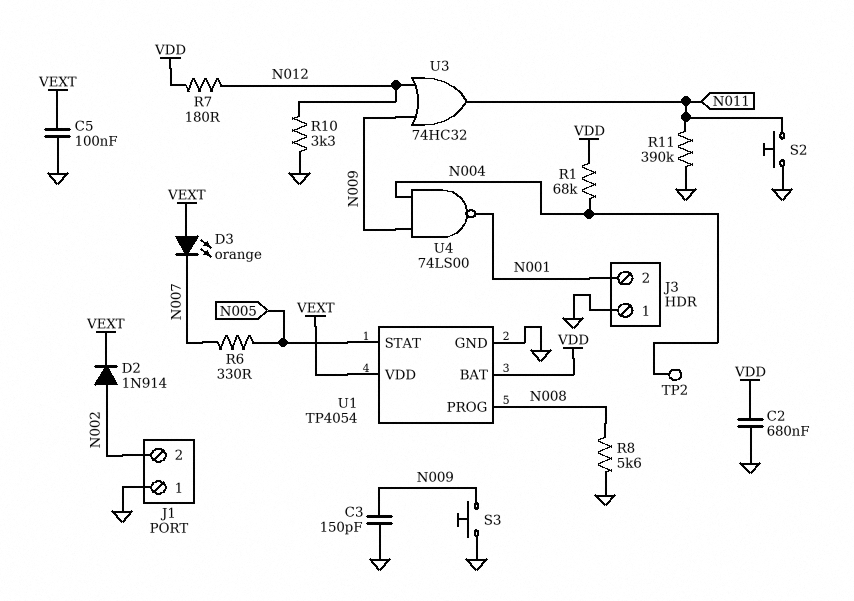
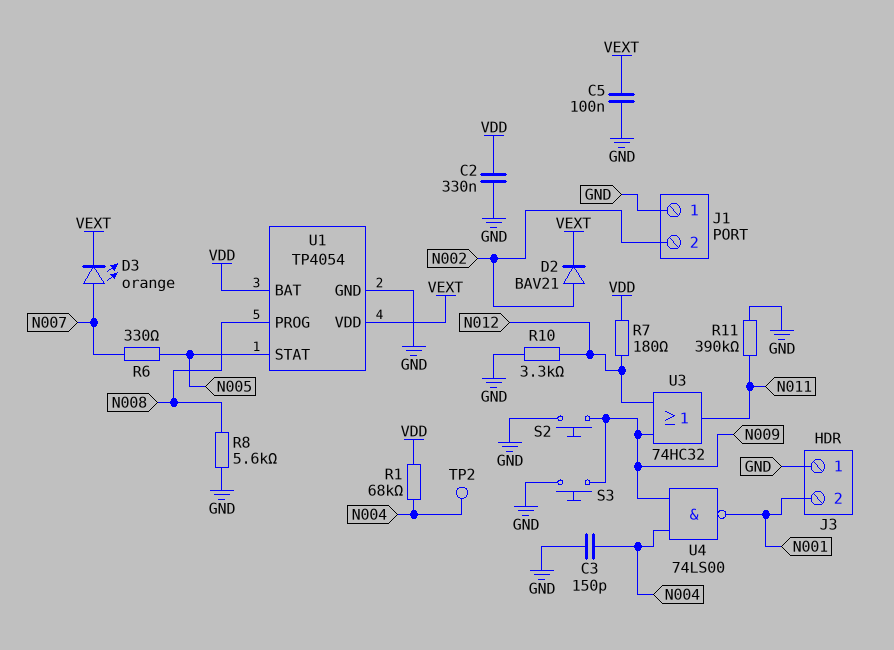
C2: 680nF (GND, VDD) -> 330nF (GND, VDD)
C3: 150pF (GND, N009) -> 150pF (GND, N004)
D2: diode 1N914 (A N002, K VEXT) -> diode BAV21 (A N002, K VEXT)
D3: LED orange (A VEXT, K N007) -> LED orange (A N007, K VEXT)
S2: button (GND, N011) -> button (GND, N009)

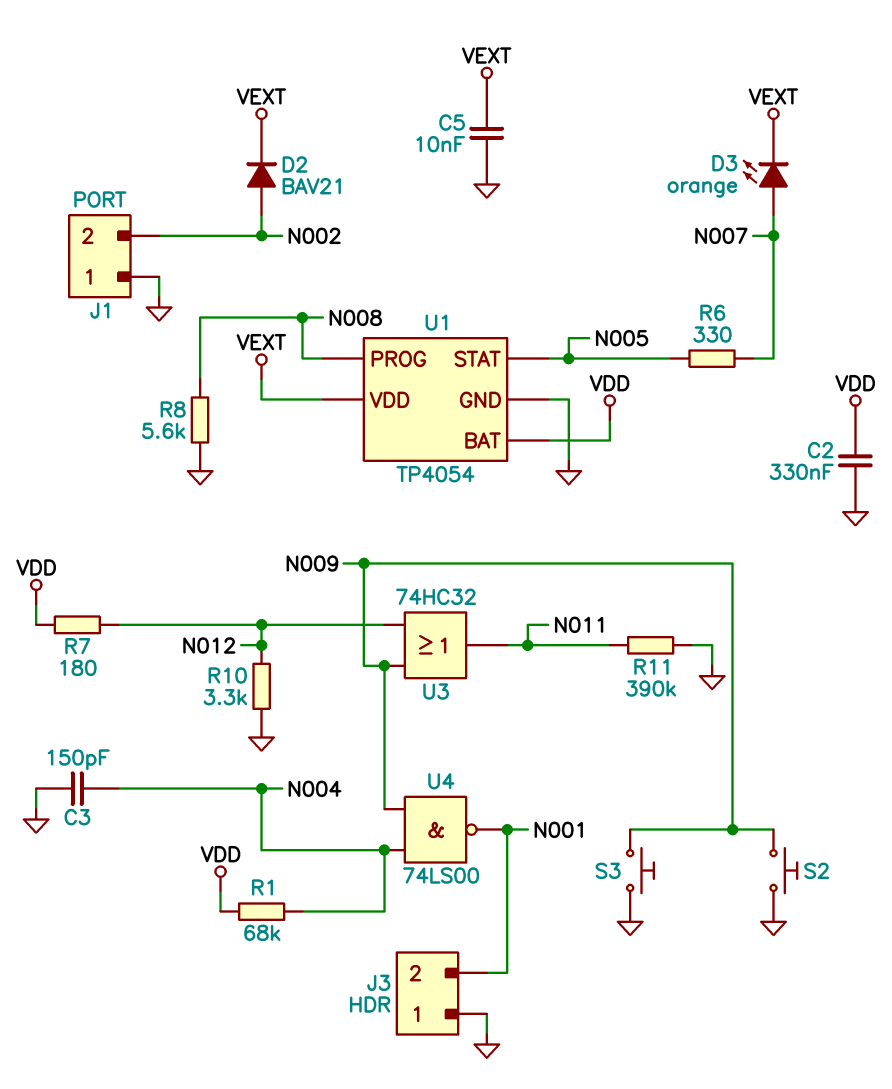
C5: 100nF (GND, VEXT) -> 10nF (GND, VEXT)
TP2: test point (N004) -> none

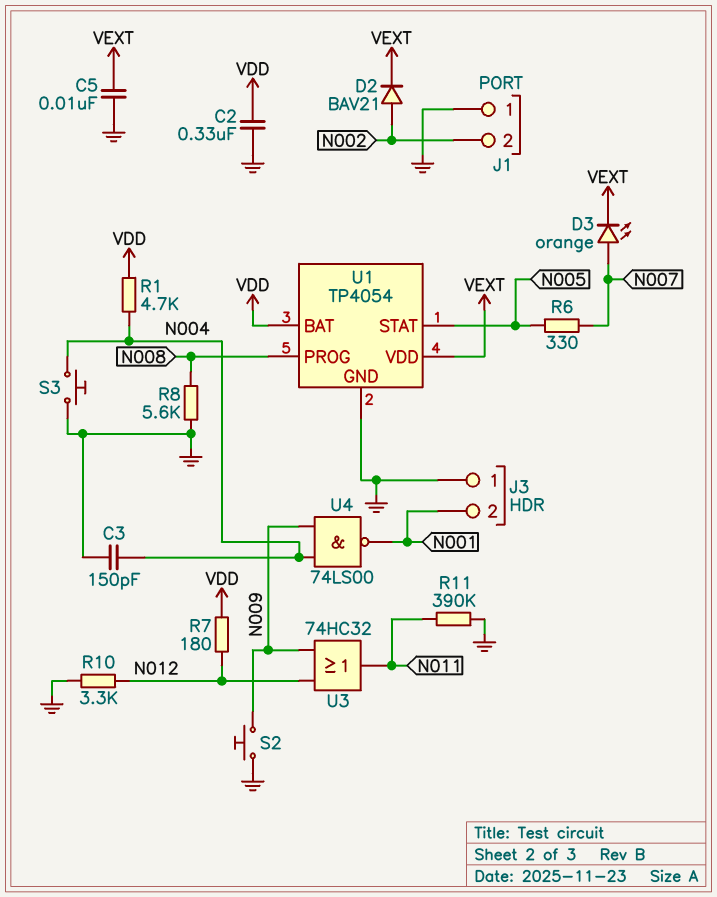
R1: 68k (N004, VDD) -> 4.7k (N004, VDD)
S3: button (GND, N009) -> button (GND, N004)

